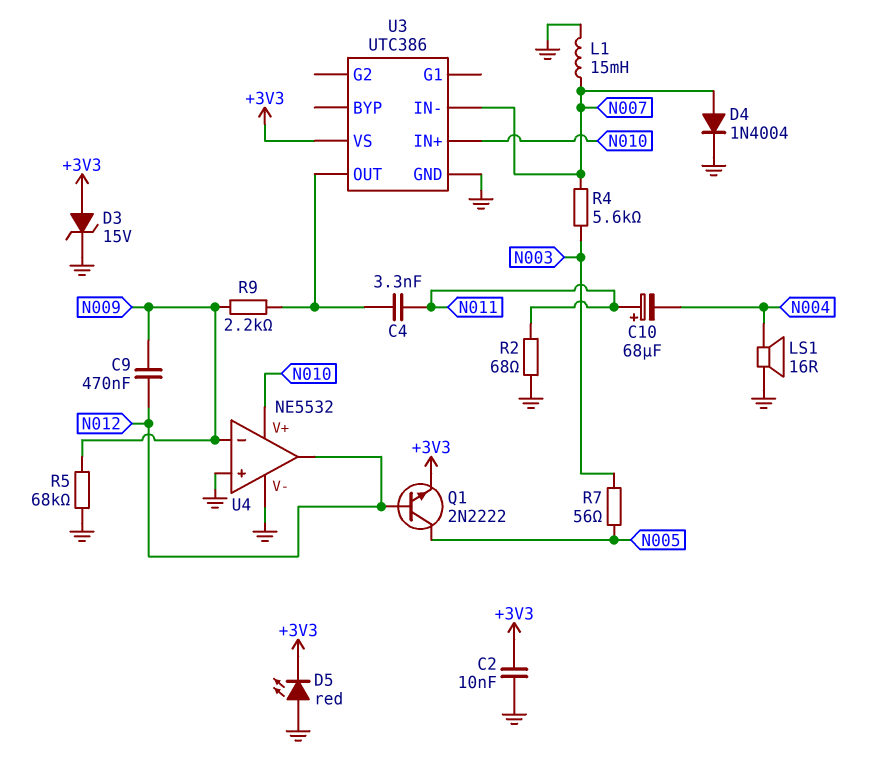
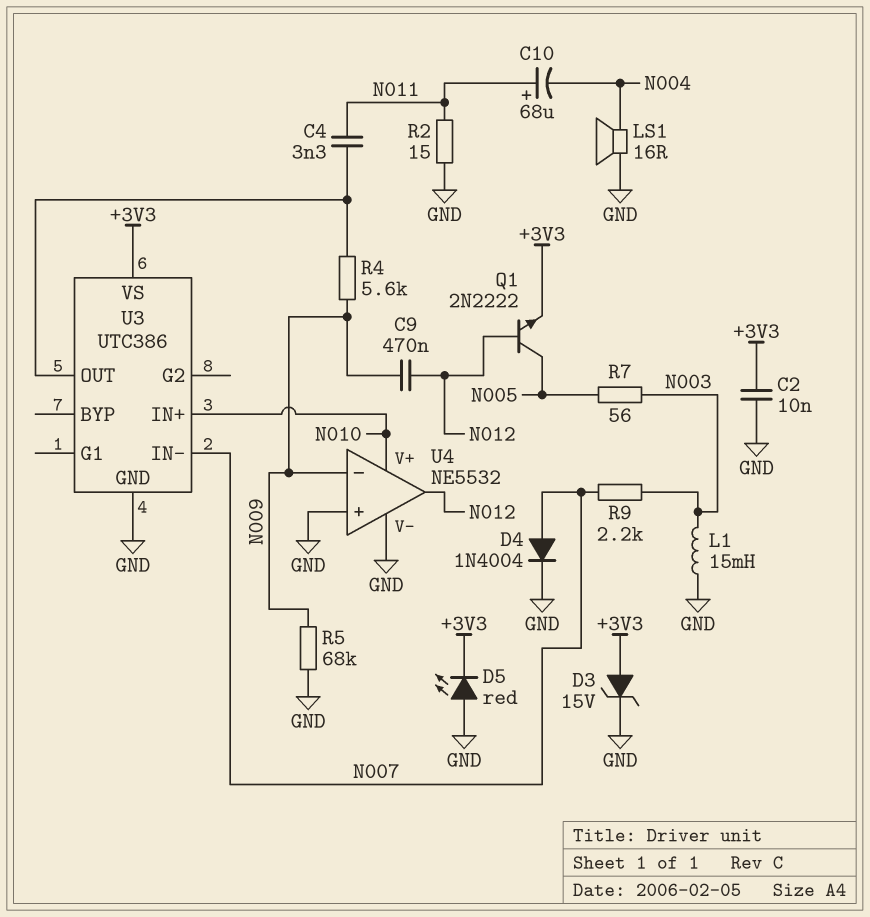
L1: 15mH (GND, N007) -> 15mH (GND, N003)
R2: 68 (GND, N011) -> 15 (GND, N011)
R4: 5.6k (N003, N007) -> 5.6k (N009, U3/OUT)
R9: 2.2k (N009, U3/OUT) -> 2.2k (N003, N007)

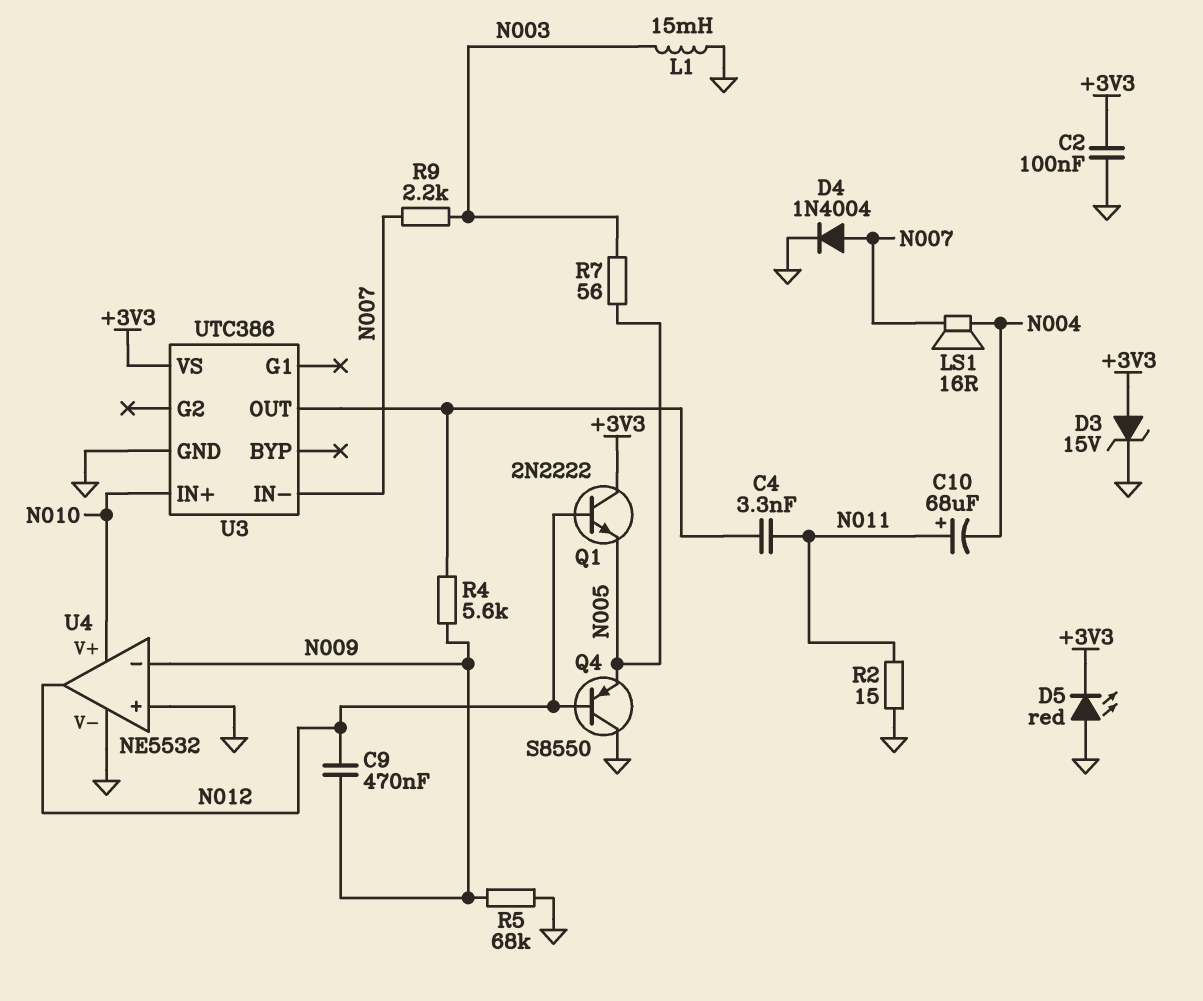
C2: 10nF (+3V3, GND) -> 100nF (+3V3, GND)
LS1: speaker 16R (GND, N004) -> speaker 16R (N004, N007)
Q1: NPN 2N2222 (B N012, C N005, E +3V3) -> NPN 2N2222 (B N012, C +3V3, E N005)
Q4: none -> PNP S8550 (B N012, C GND, E N005)

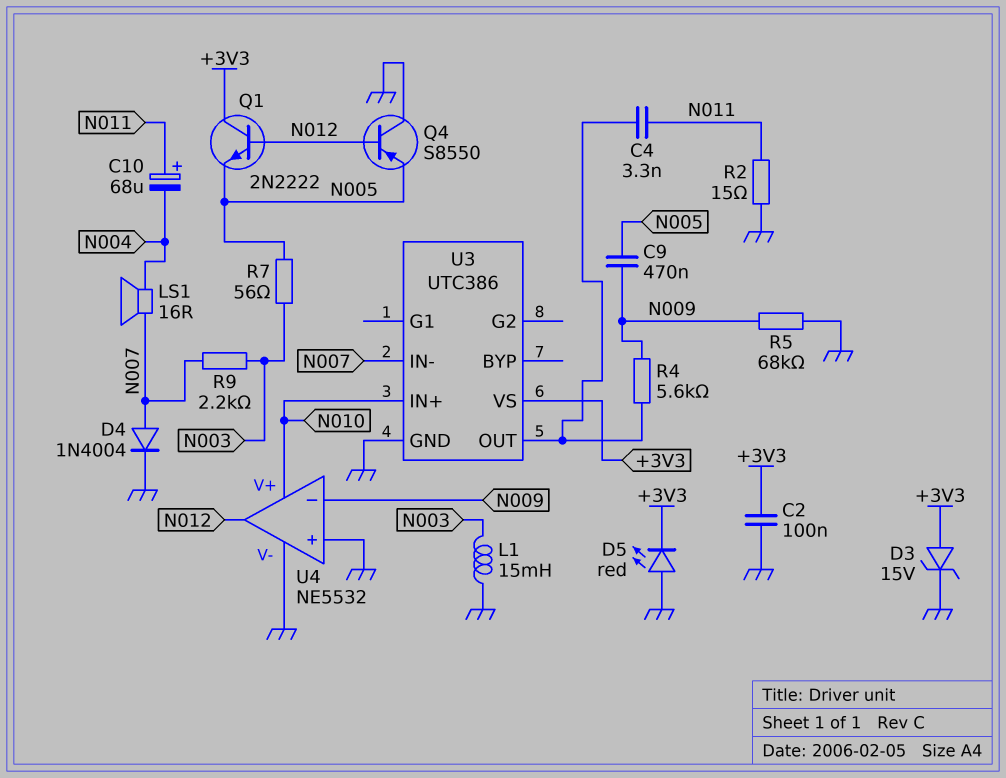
C9: 470nF (N009, N012) -> 470nF (N005, N009)

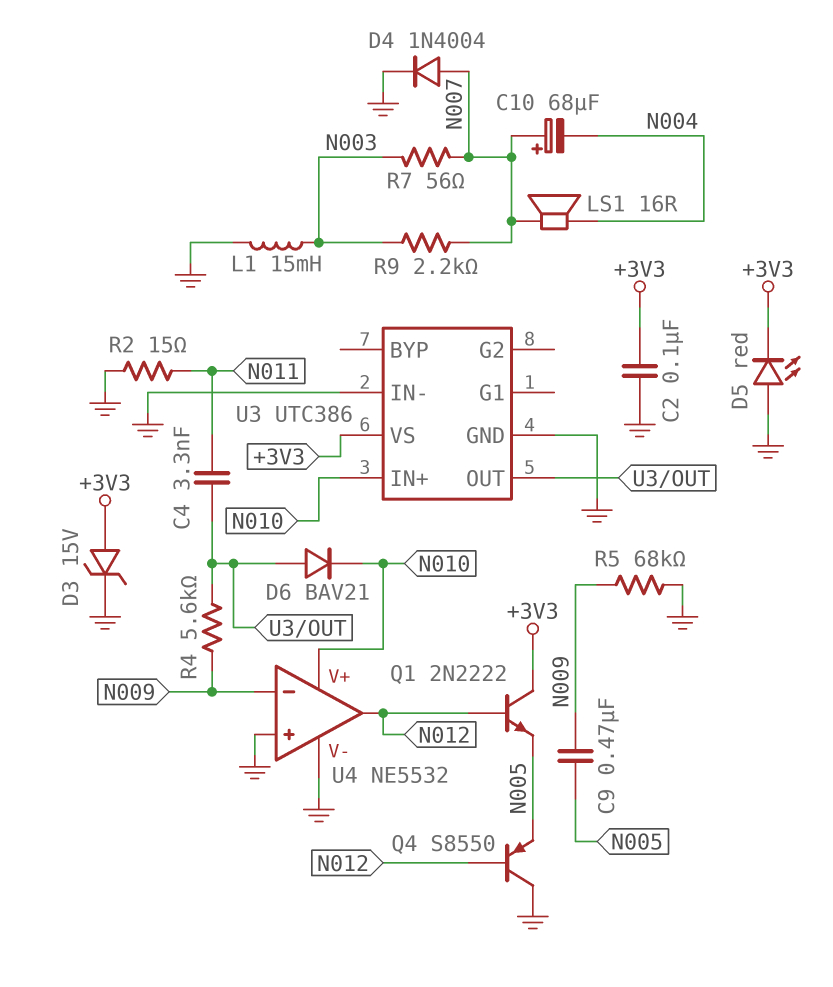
C10: 68uF (plus N011, minus N004) -> 68uF (plus N007, minus N004)
D6: none -> diode BAV21 (A U3/OUT, K N010)
R7: 56 (N003, N005) -> 56 (N003, N007)
U3 pin IN-: N007 -> GND

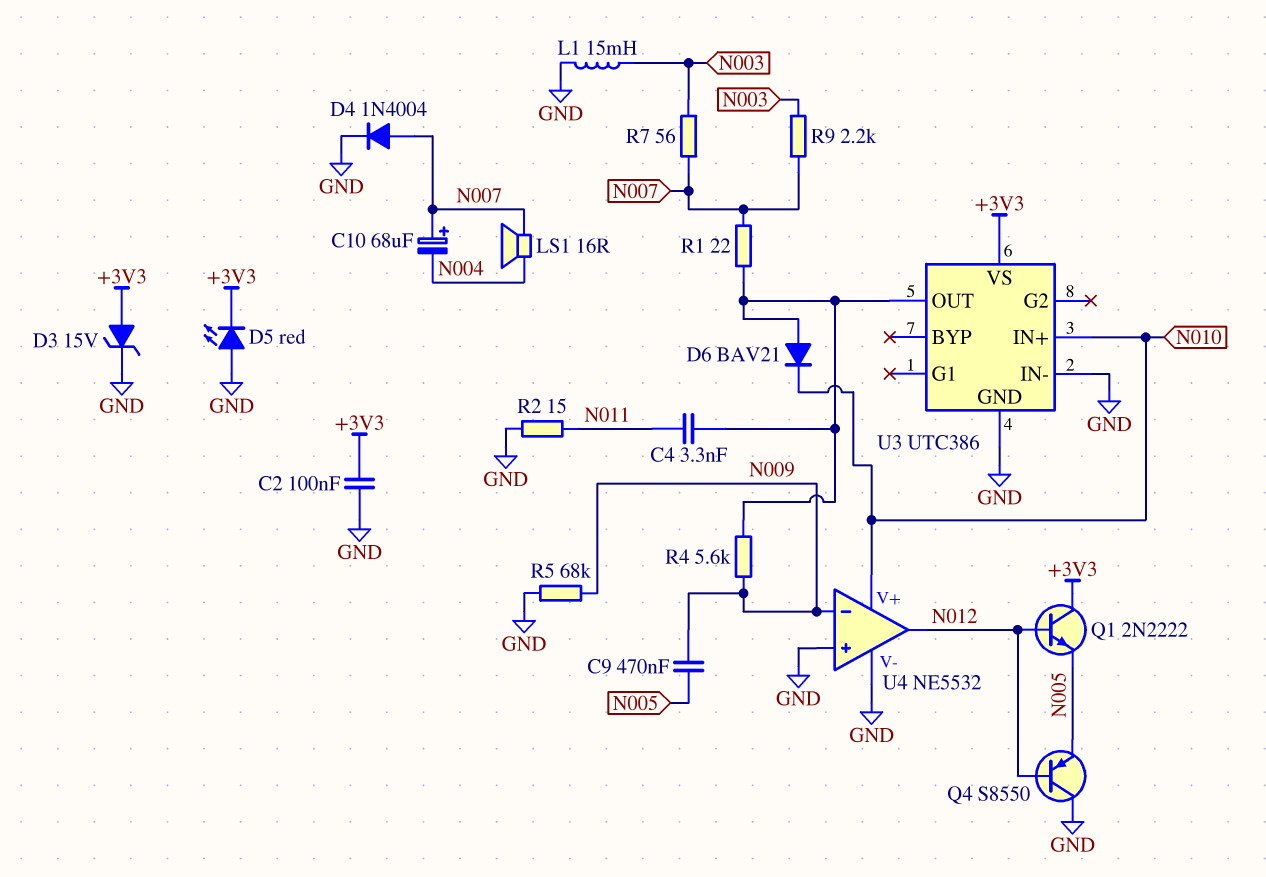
R1: none -> 22 (N007, U3/OUT)

